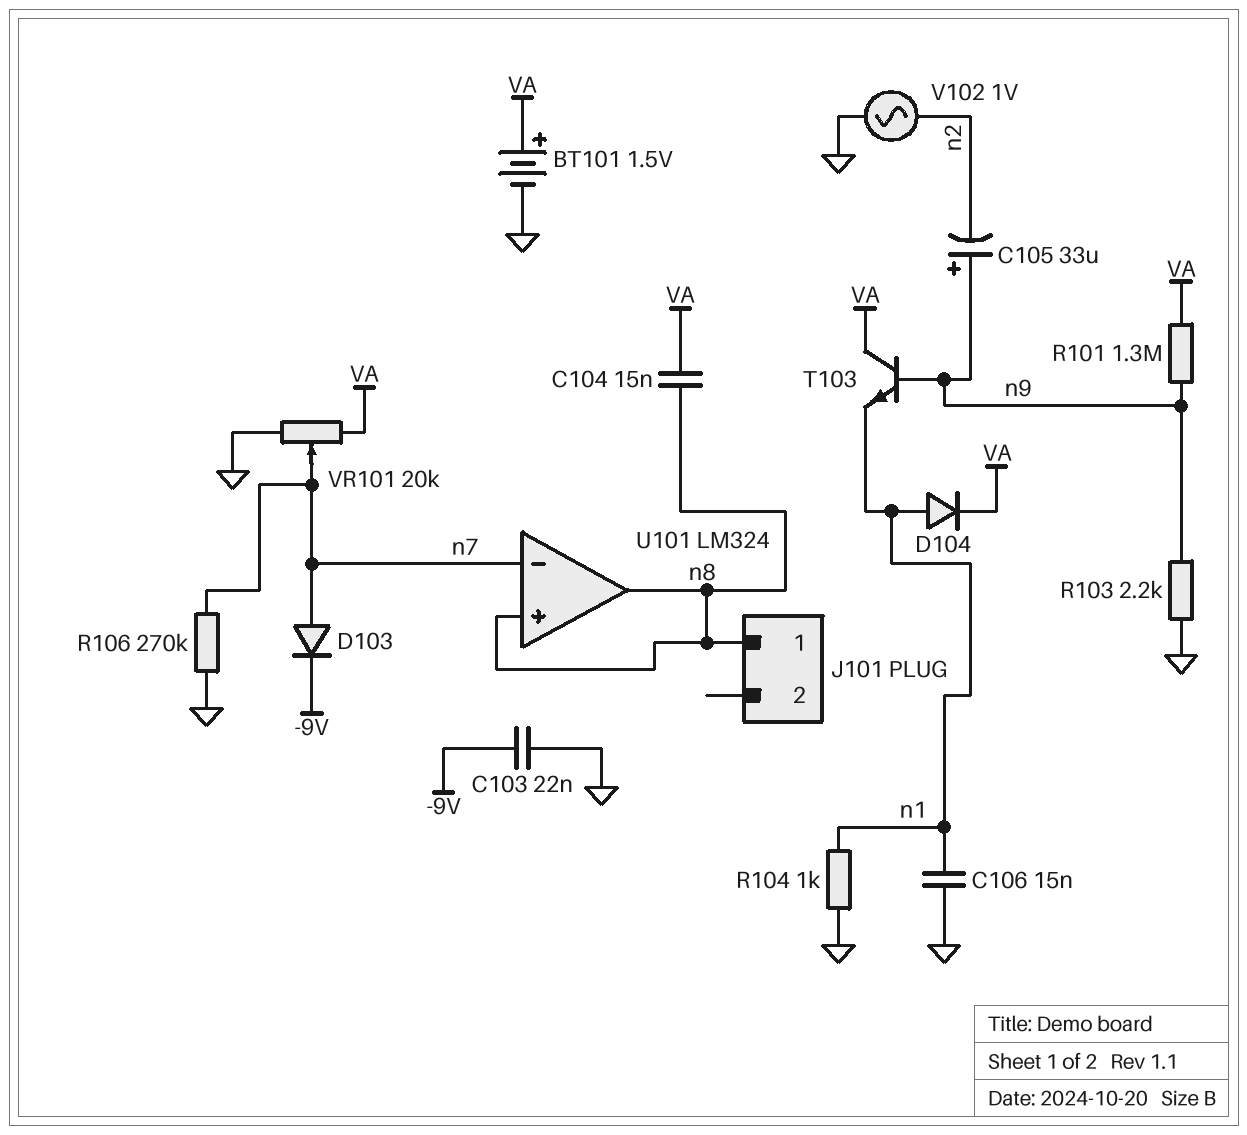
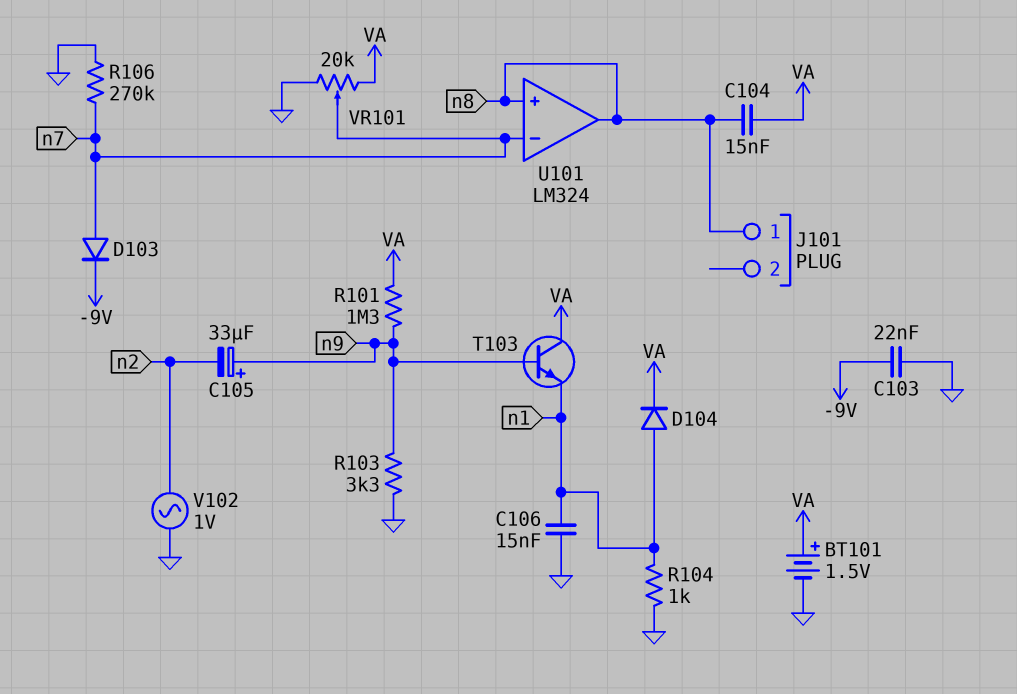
R103: 2.2k (GND, n9) -> 3.3k (GND, n9)

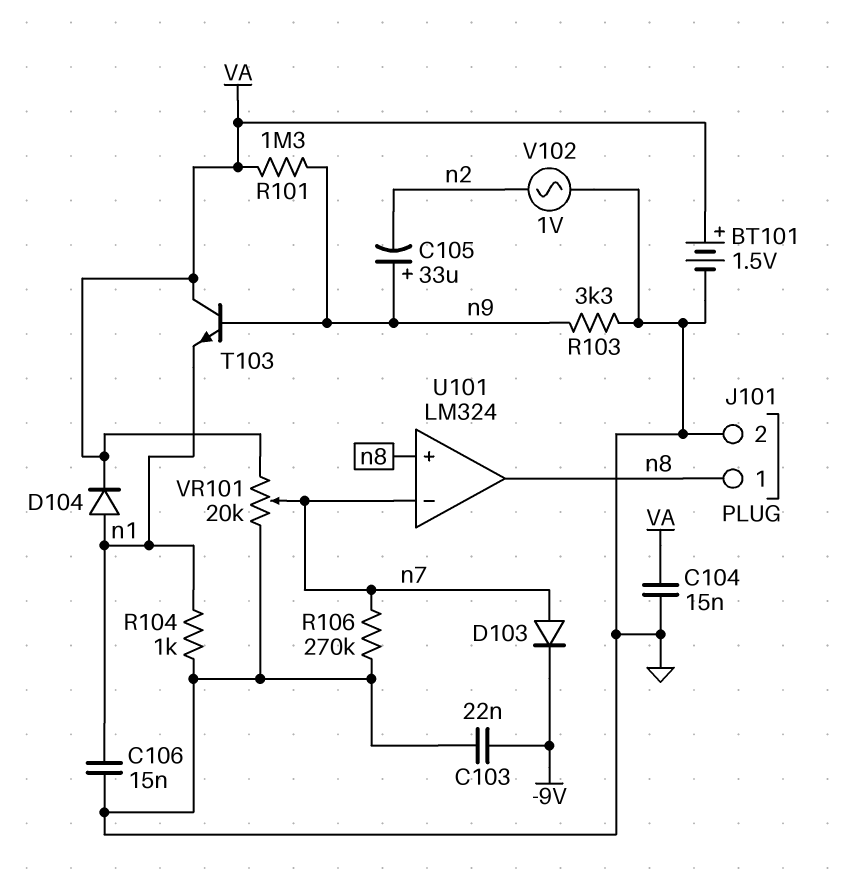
C104: 15nF (VA, n8) -> 15nF (GND, VA)
J101 pin 2: none -> GND

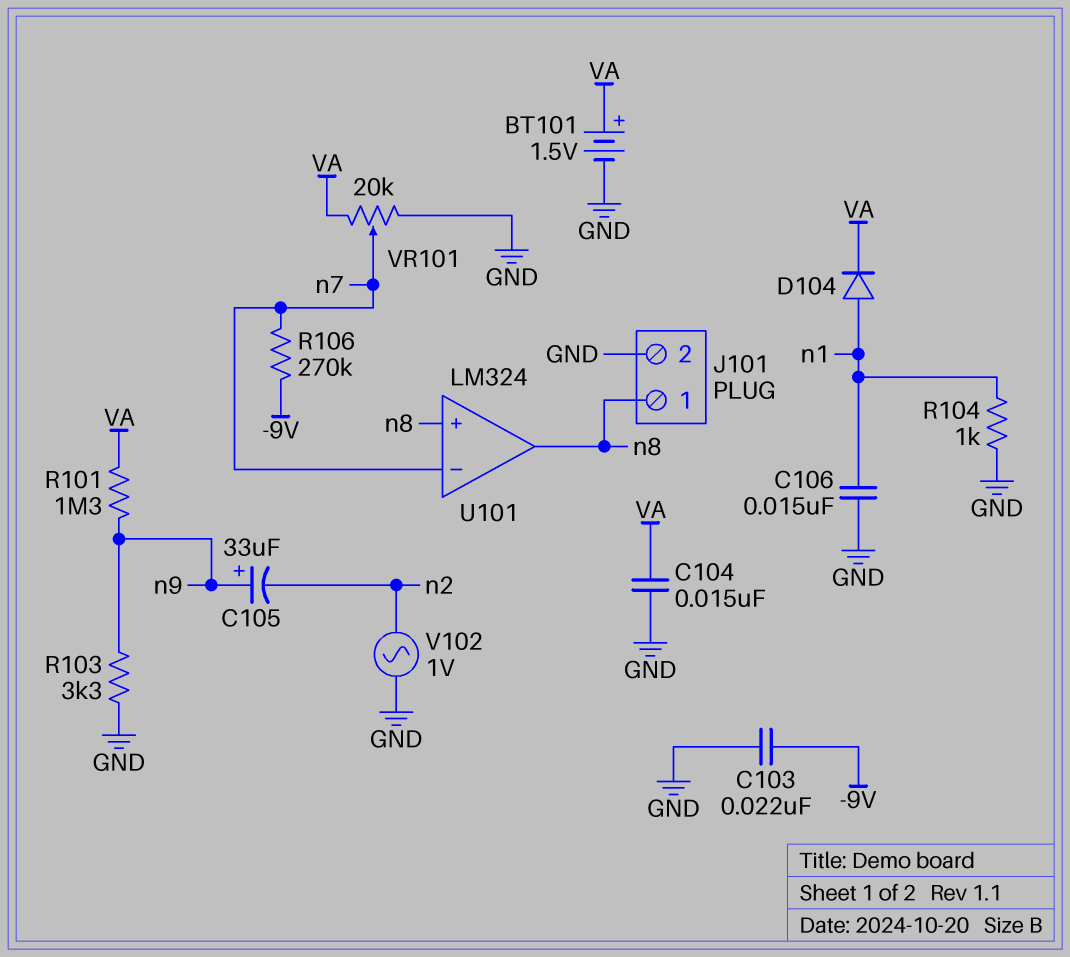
D103: diode (A n7, K -9V) -> none
R106: 270k (GND, n7) -> 270k (-9V, n7)
T103: NPN (B n9, C VA, E n1) -> none

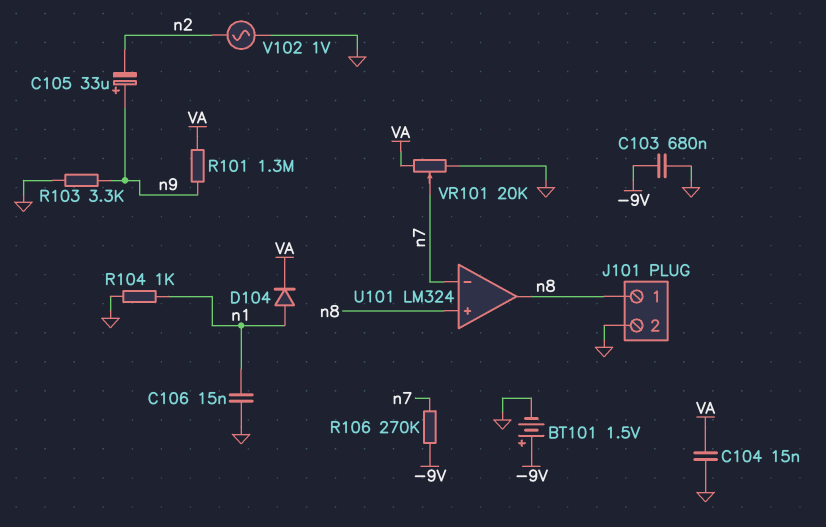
BT101: 1.5V (plus VA, minus GND) -> 1.5V (plus -9V, minus GND)
C103: 22nF (-9V, GND) -> 680nF (-9V, GND)

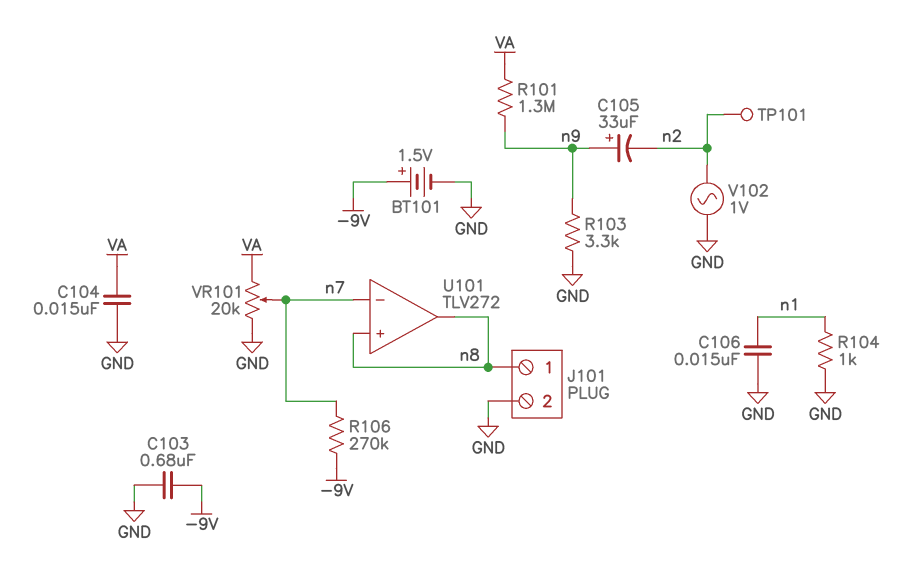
D104: diode (A n1, K VA) -> none
TP101: none -> test point (n2)
U101: LM324 -> TLV272

